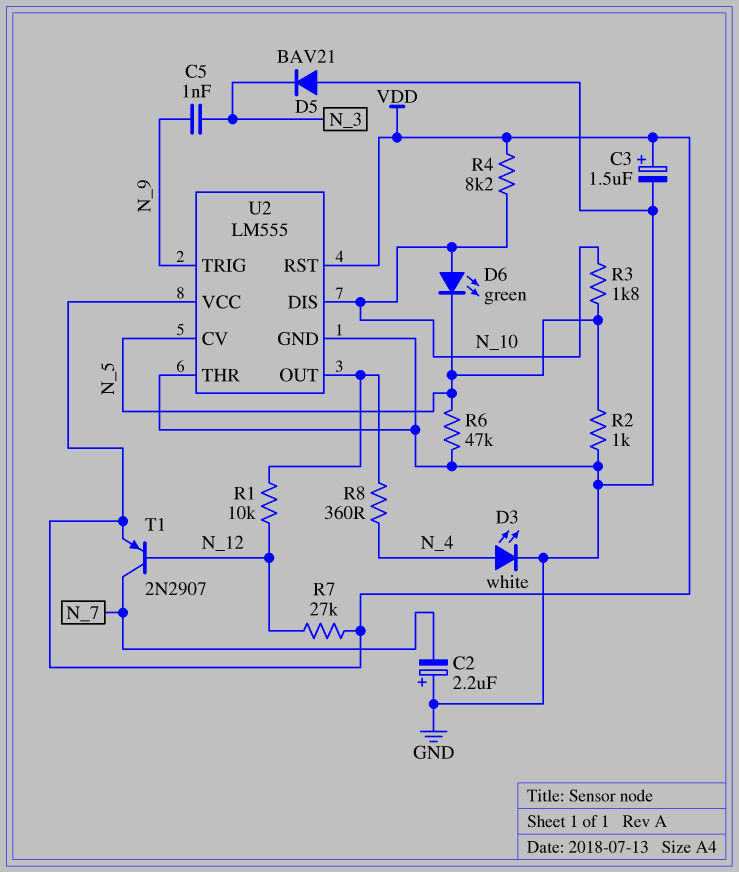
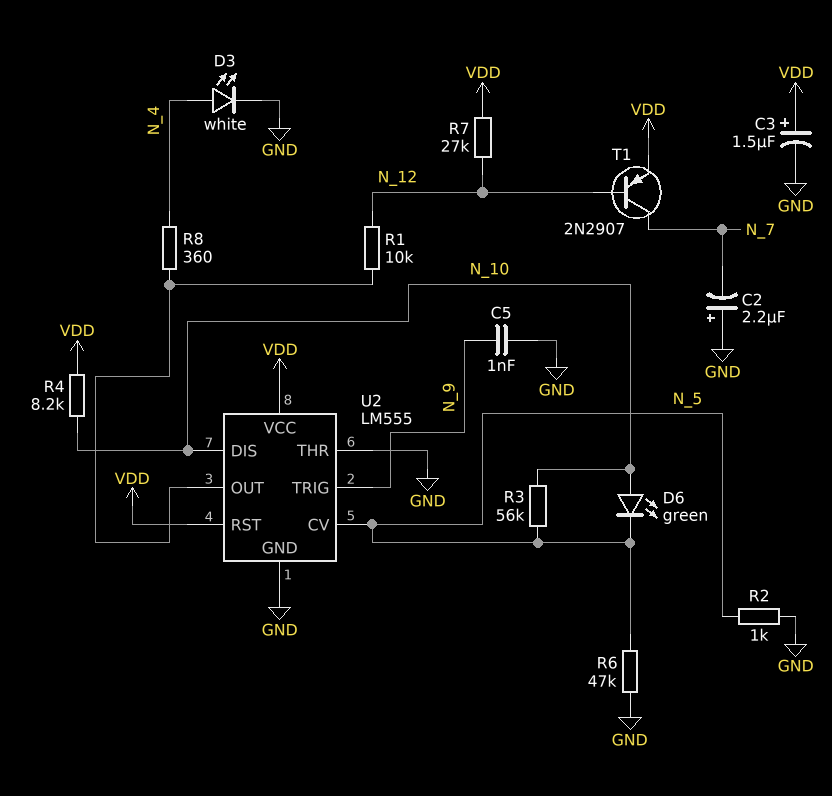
C5: 1nF (N_3, N_9) -> 1nF (GND, N_9)
D5: diode BAV21 (A GND, K N_3) -> none
R3: 1.8k (N_5, N_10) -> 56k (N_5, N_10)

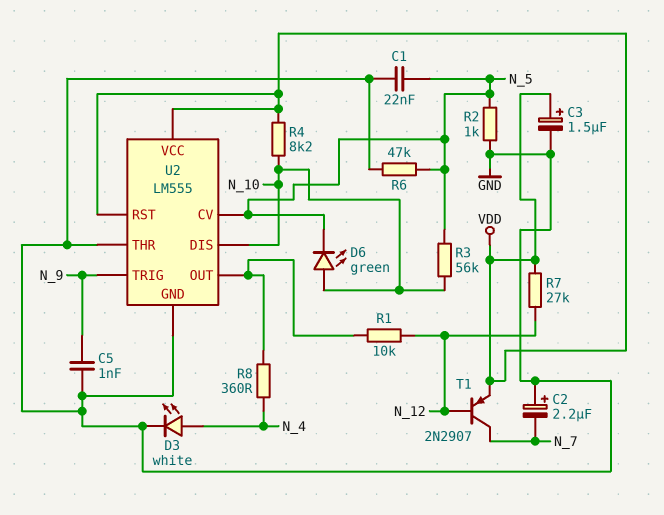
C1: none -> 22nF (GND, N_5)

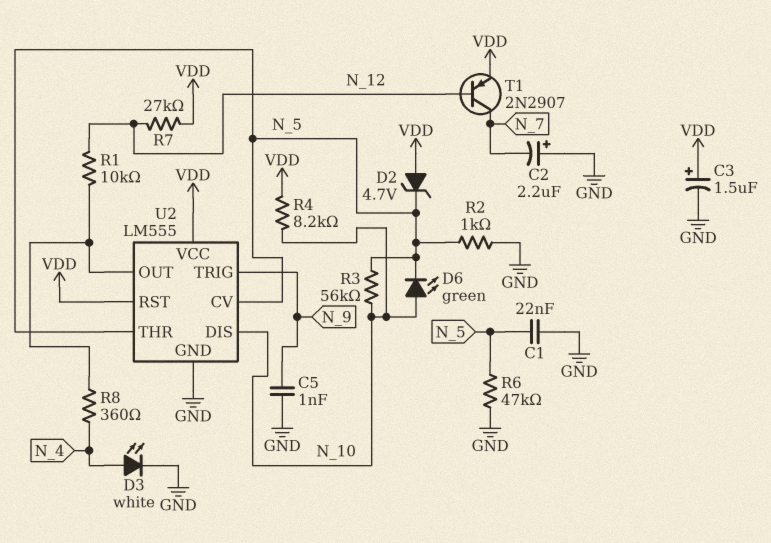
D2: none -> zener 4.7V (A VDD, K N_5)
U2 pin THR: GND -> N_5

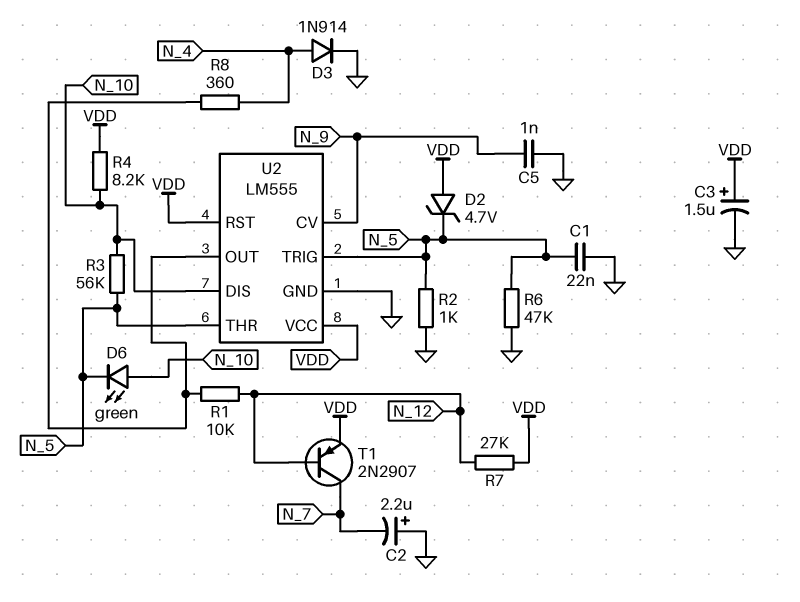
D3: LED white (A N_4, K GND) -> diode 1N914 (A N_4, K GND)
U2 pin CV: N_5 -> N_9
U2 pin TRIG: N_9 -> N_5

